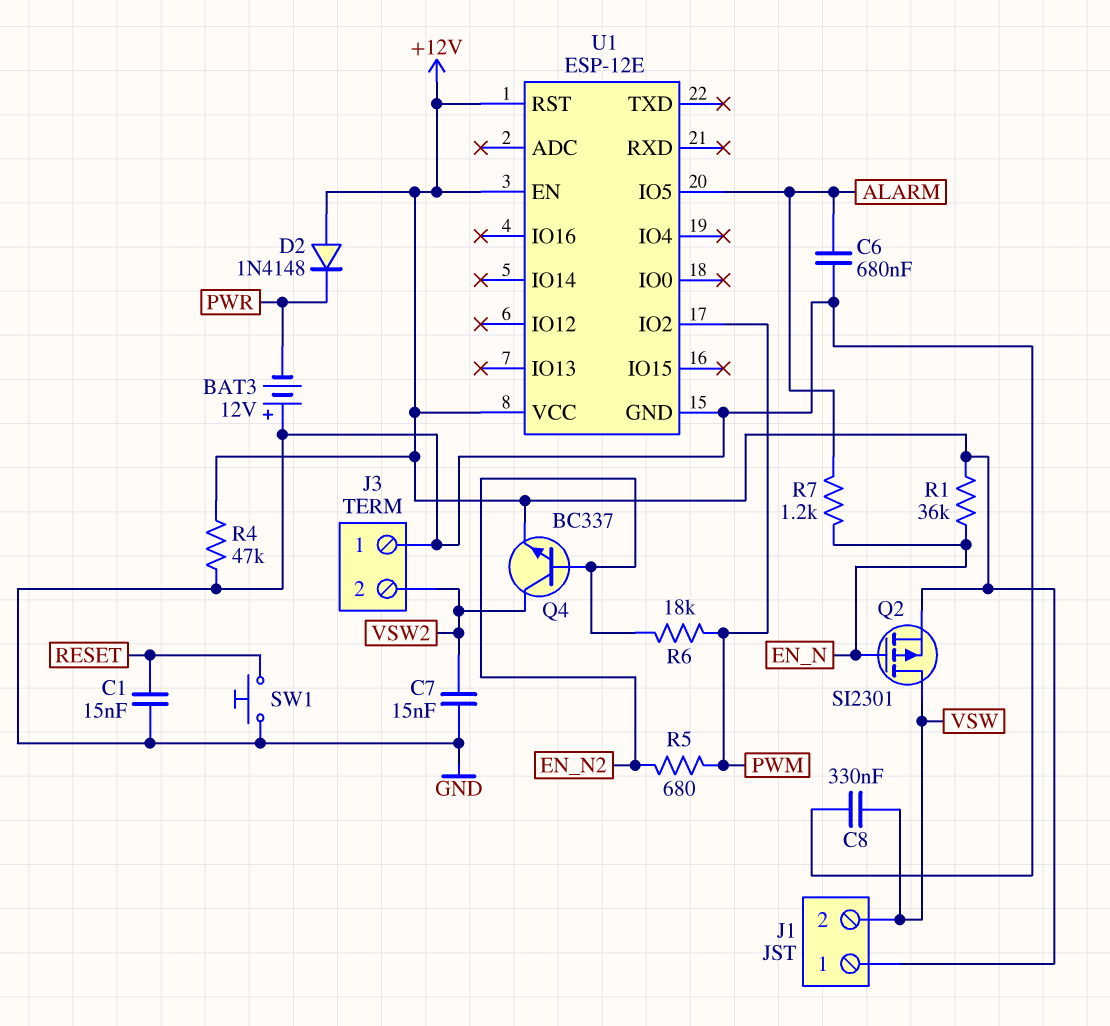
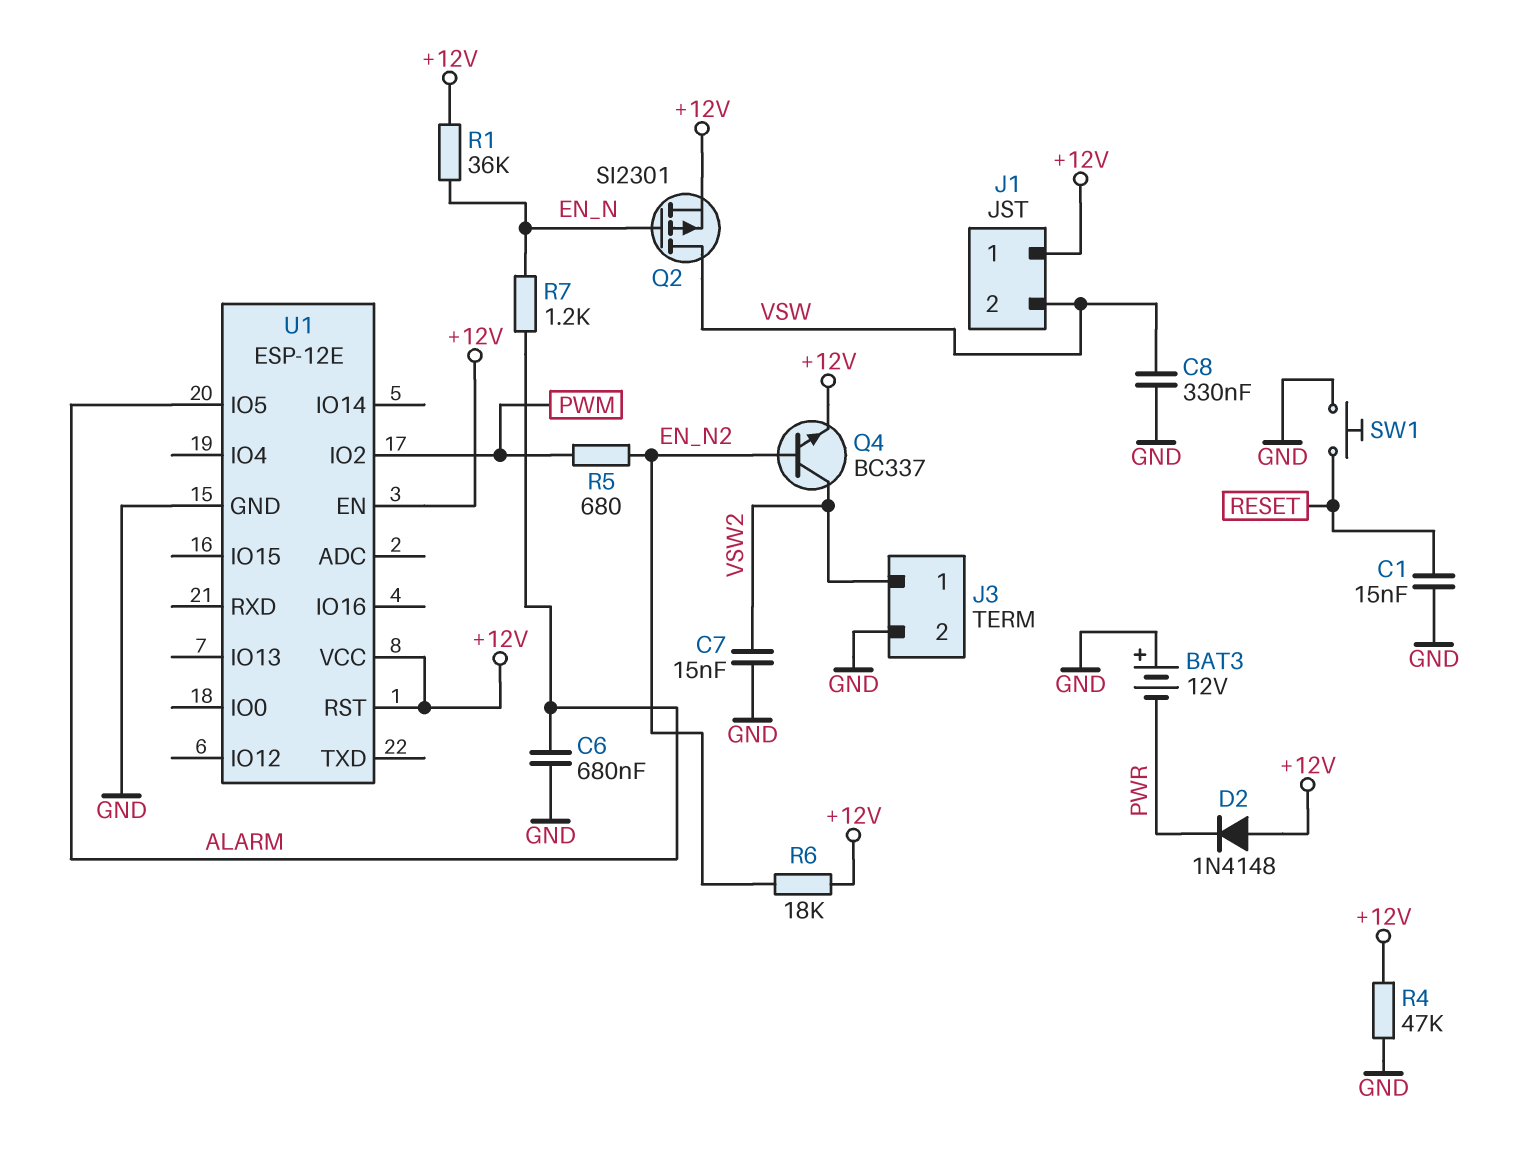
J3 pin 1: GND -> VSW2
J3 pin 2: VSW2 -> GND
R6: 18k (EN_N2, PWM) -> 18k (+12V, EN_N2)

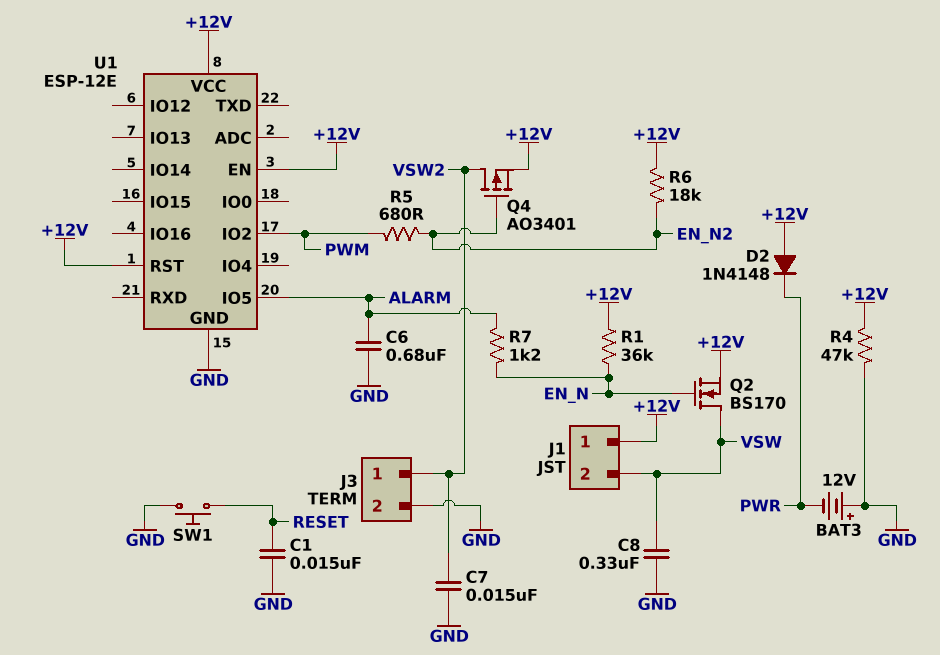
Q2: PMOS SI2301 (G EN_N, D VSW, S +12V) -> NMOS BS170 (G EN_N, D VSW, S +12V)
Q4: NPN BC337 (B EN_N2, C VSW2, E +12V) -> PMOS AO3401 (G EN_N2, D VSW2, S +12V)

